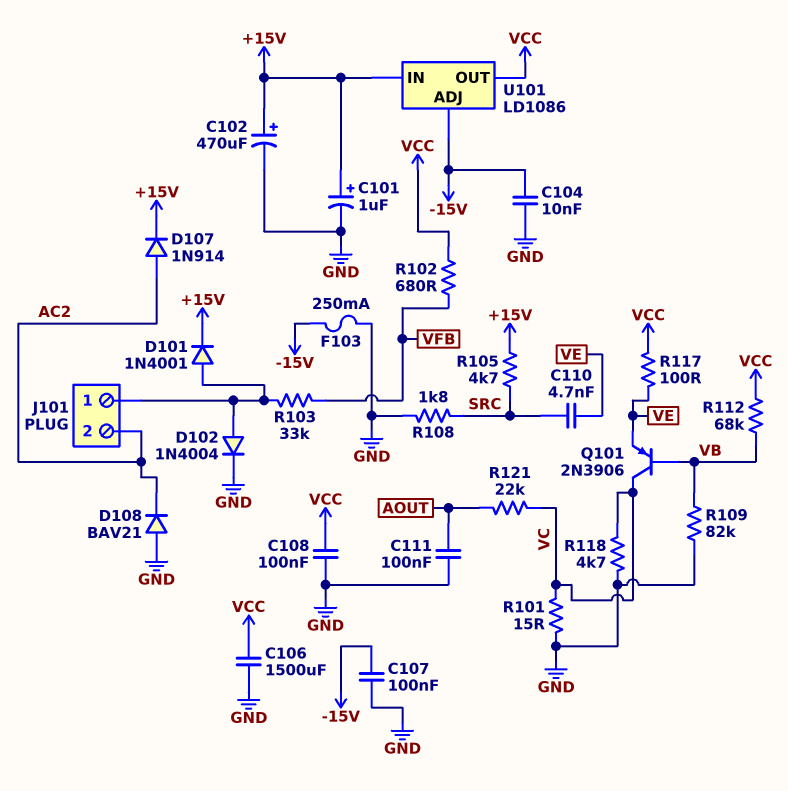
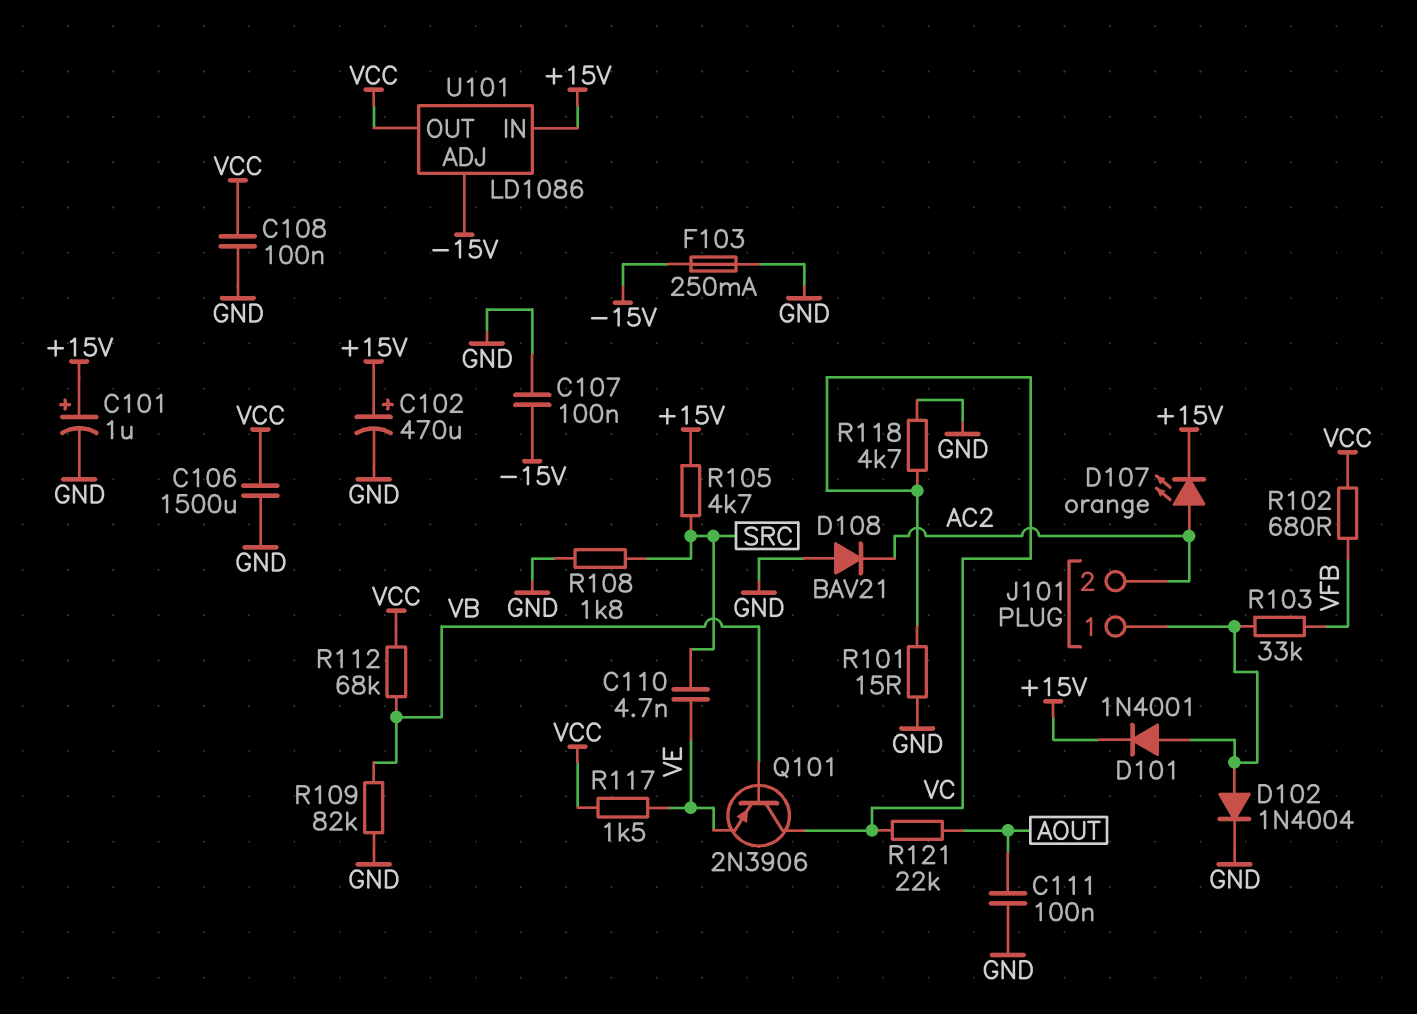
C104: 10nF (-15V, GND) -> none
D107: diode 1N914 (A AC2, K +15V) -> LED orange (A AC2, K +15V)
R117: 100 (VCC, VE) -> 1.5k (VCC, VE)

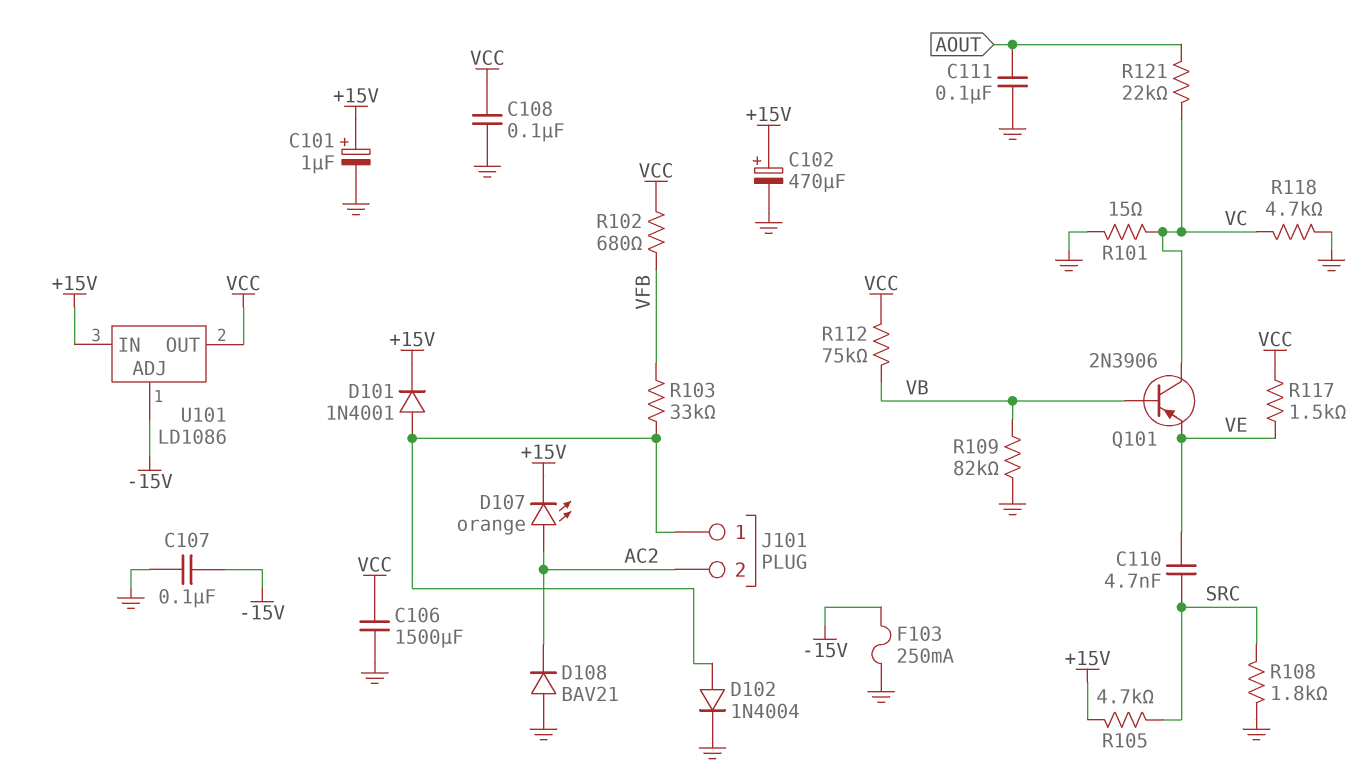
R112: 68k (VB, VCC) -> 75k (VB, VCC)

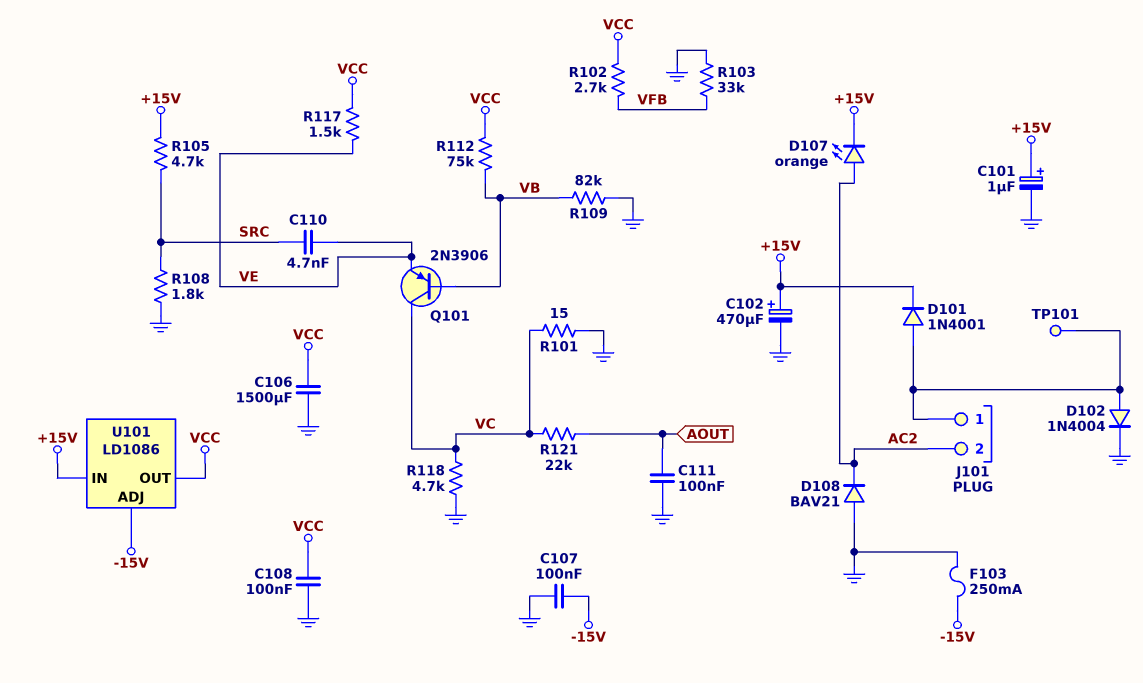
R102: 680 (VCC, VFB) -> 2.7k (VCC, VFB)
R103: 33k (J101/1, VFB) -> 33k (GND, VFB)
TP101: none -> test point (J101/1)

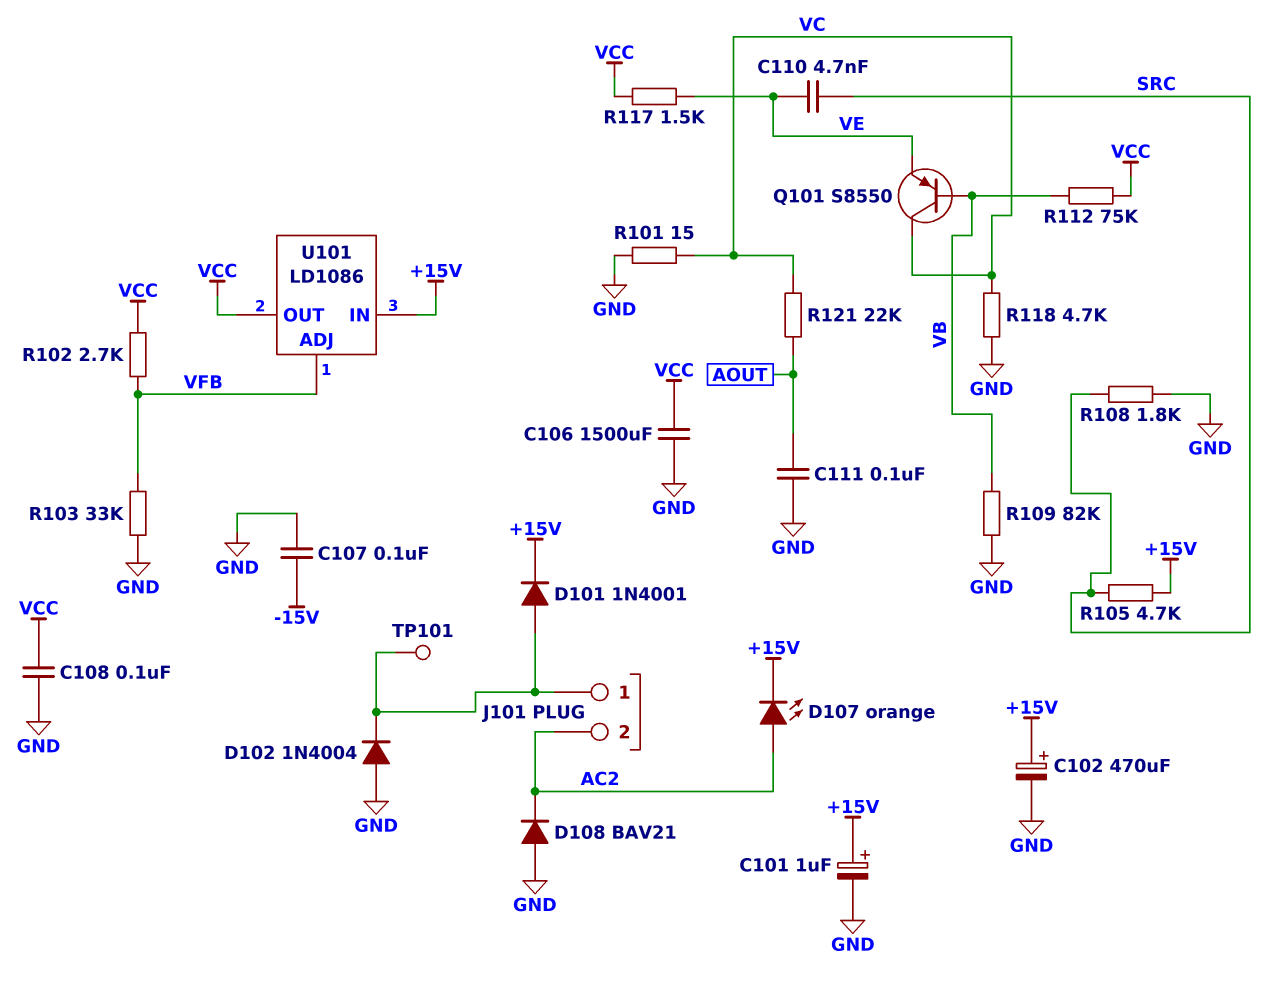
D102: diode 1N4004 (A J101/1, K GND) -> diode 1N4004 (A GND, K J101/1)
F103: 250mA (-15V, GND) -> none
Q101: PNP 2N3906 (B VB, C VC, E VE) -> PNP S8550 (B VB, C VC, E VE)
U101 pin ADJ: -15V -> VFB

